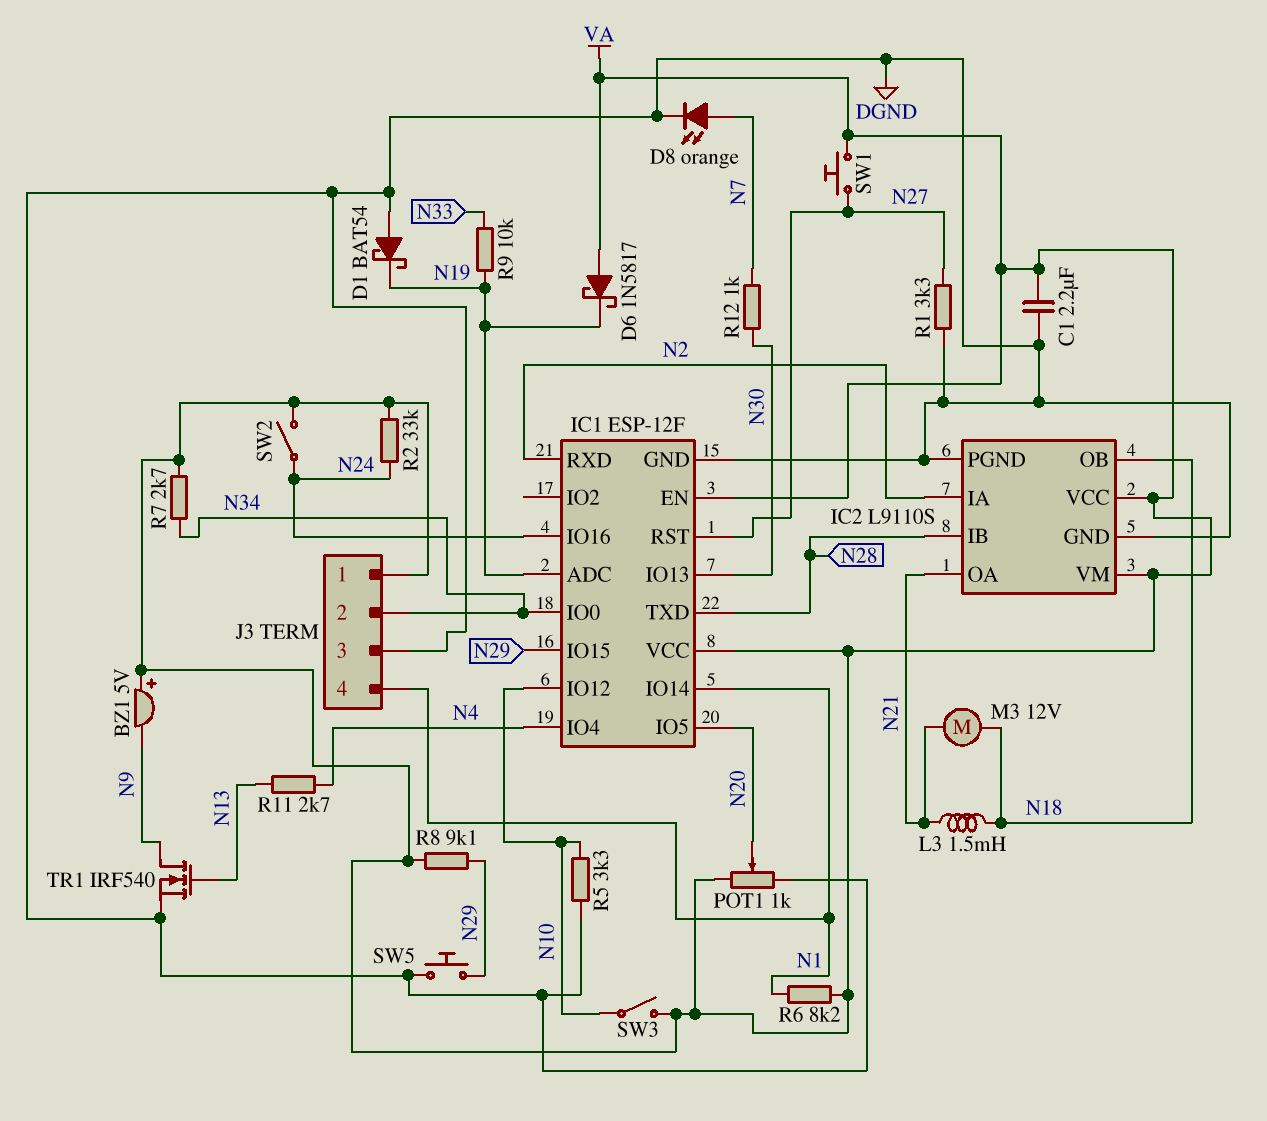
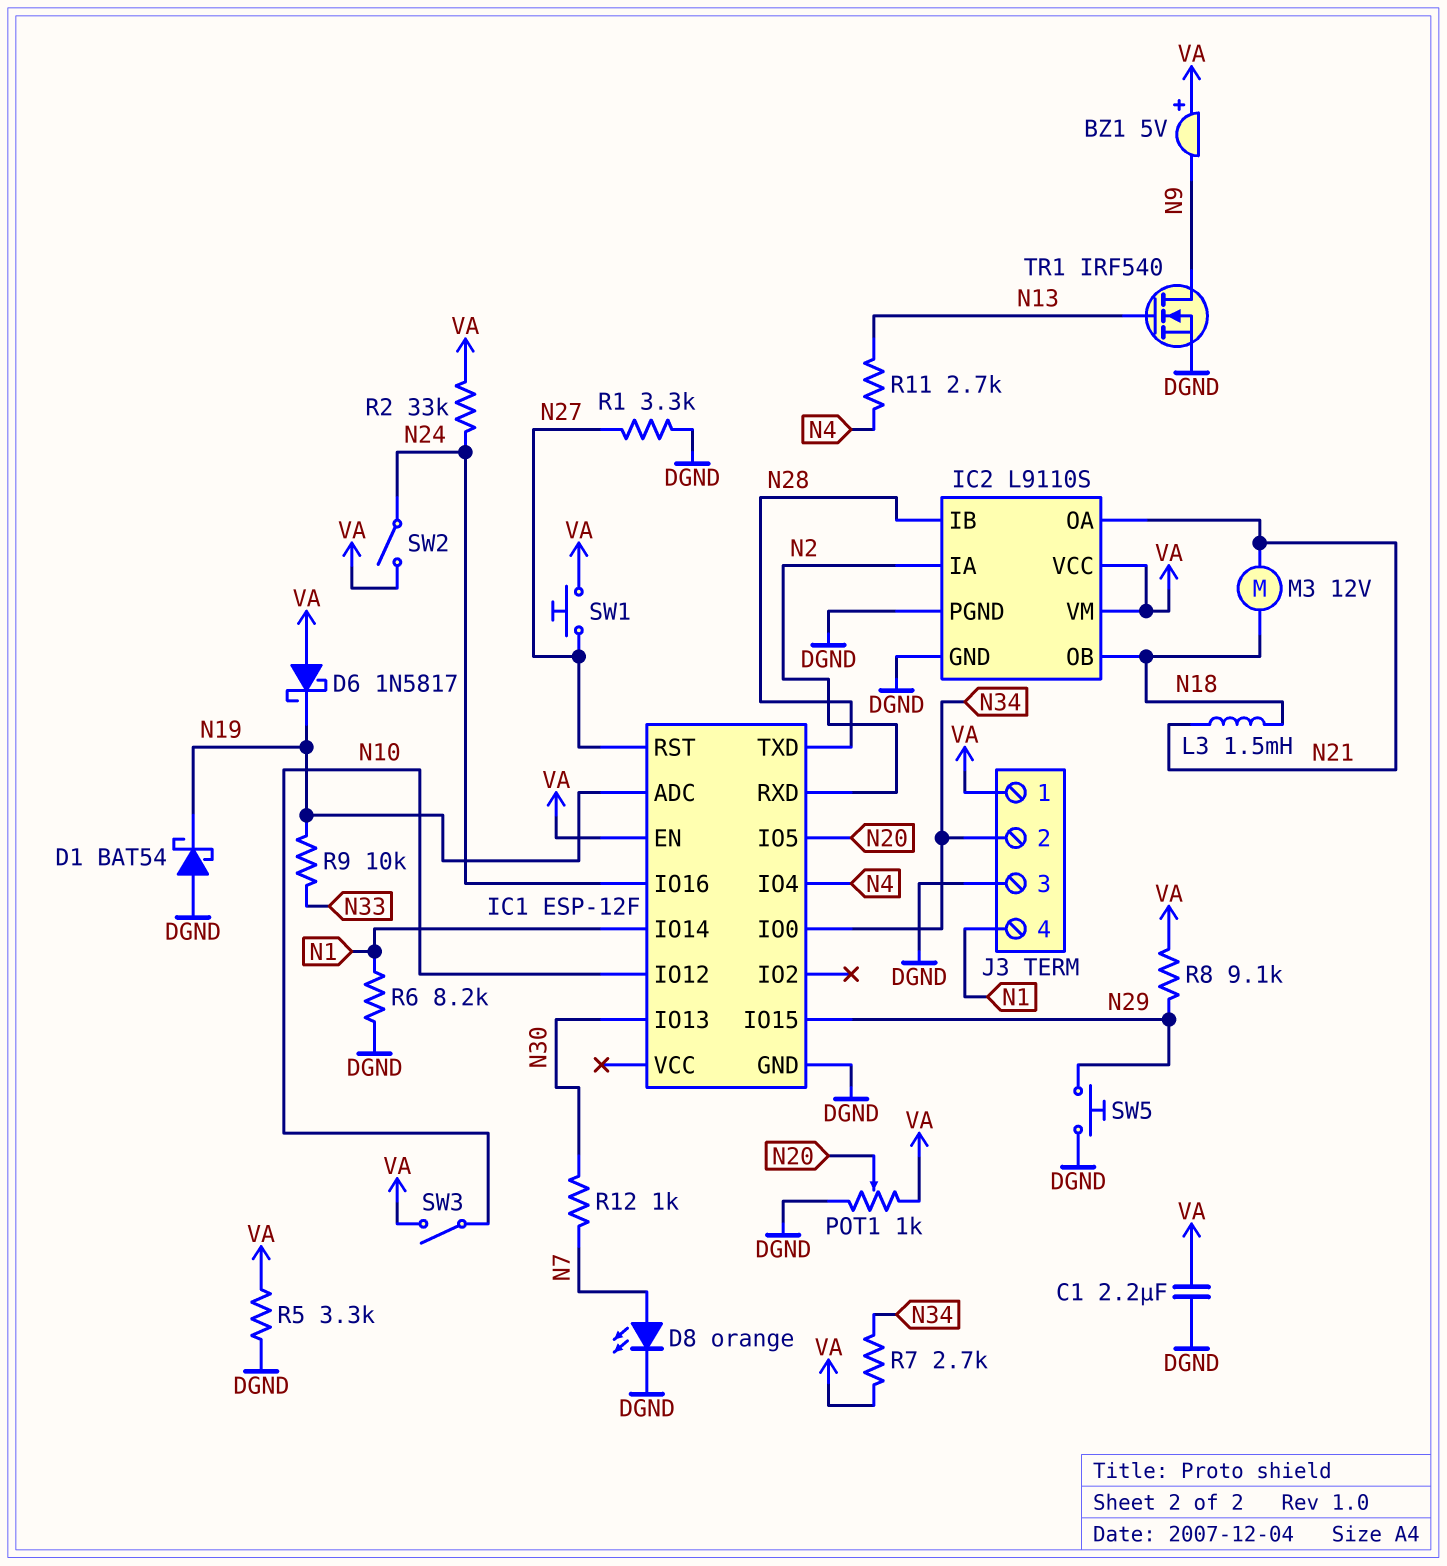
IC1 pin VCC: VA -> none
R5: 3.3k (DGND, N10) -> 3.3k (DGND, VA)
R6: 8.2k (N1, VA) -> 8.2k (DGND, N1)

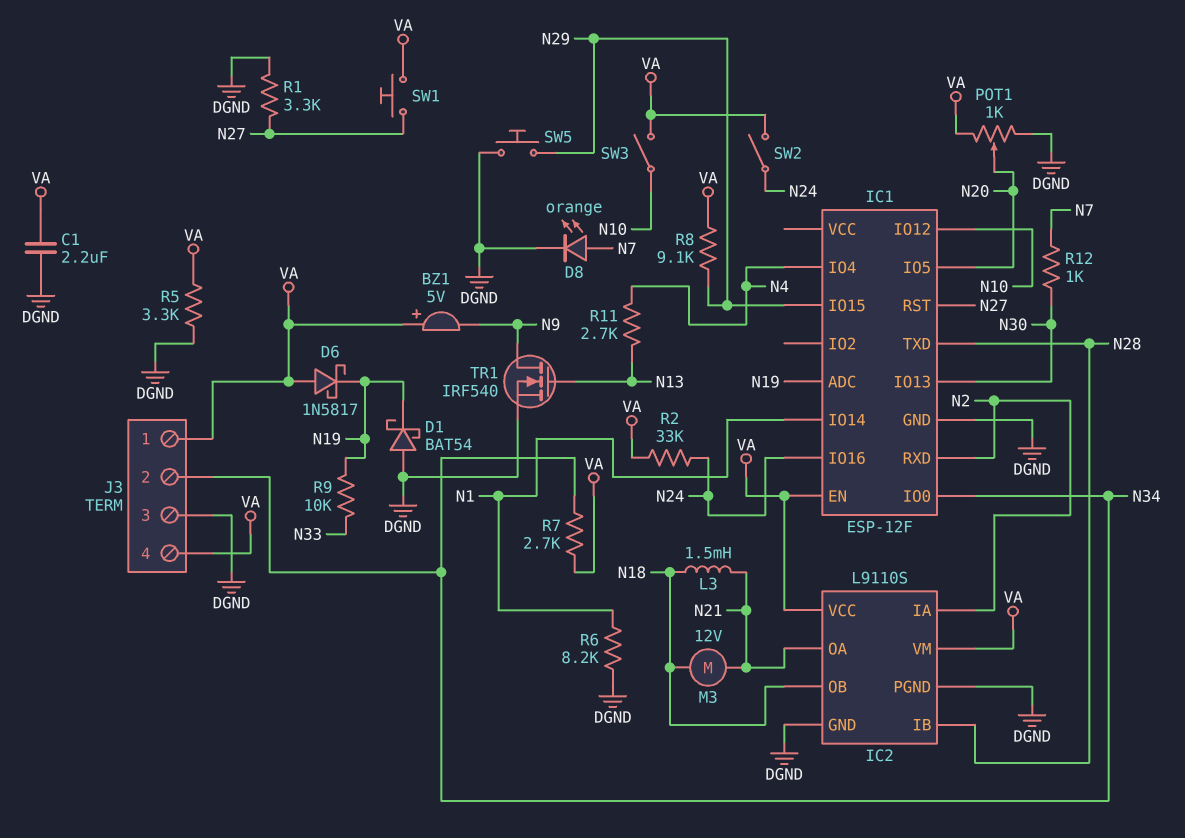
J3 pin 4: N1 -> VA

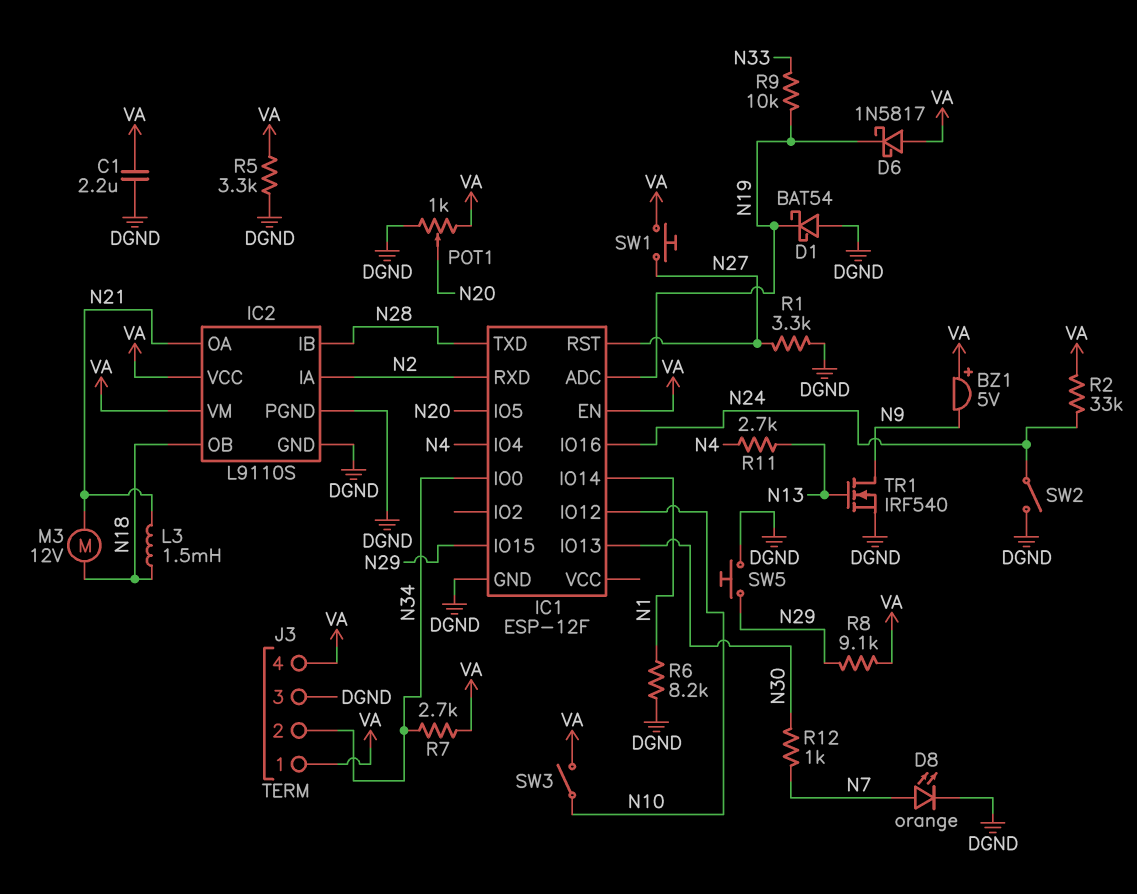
SW2: switch (N24, VA) -> switch (DGND, N24)

